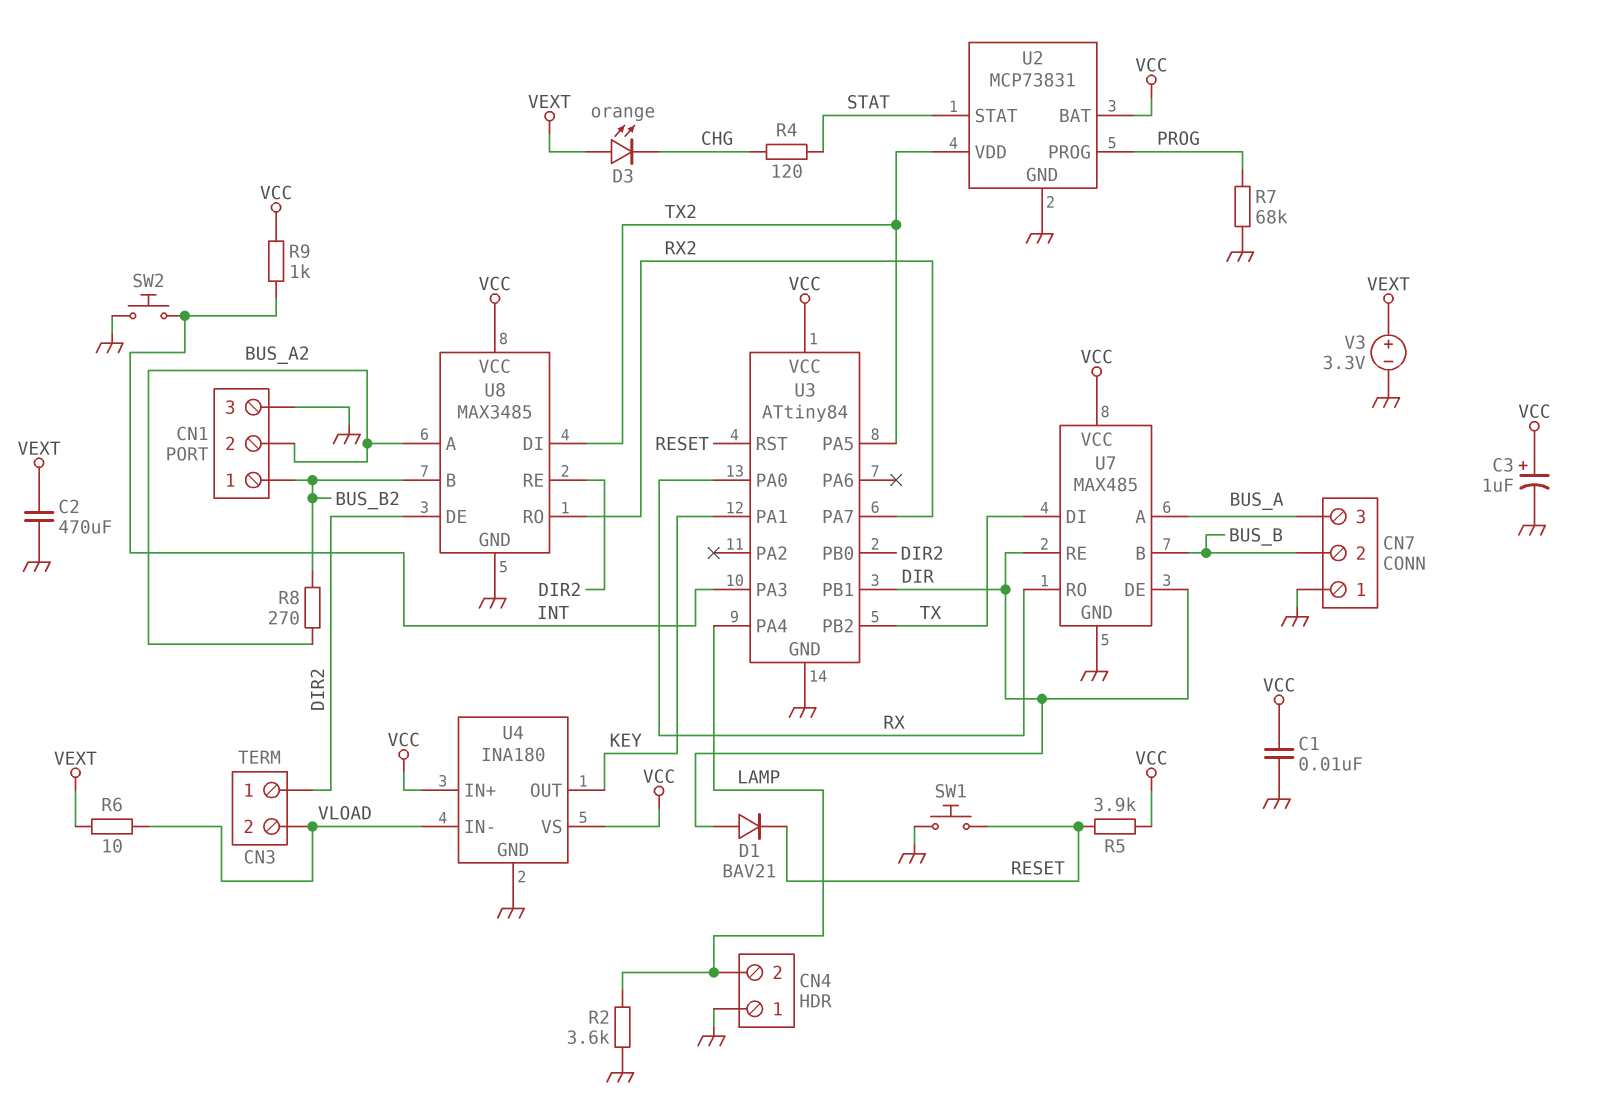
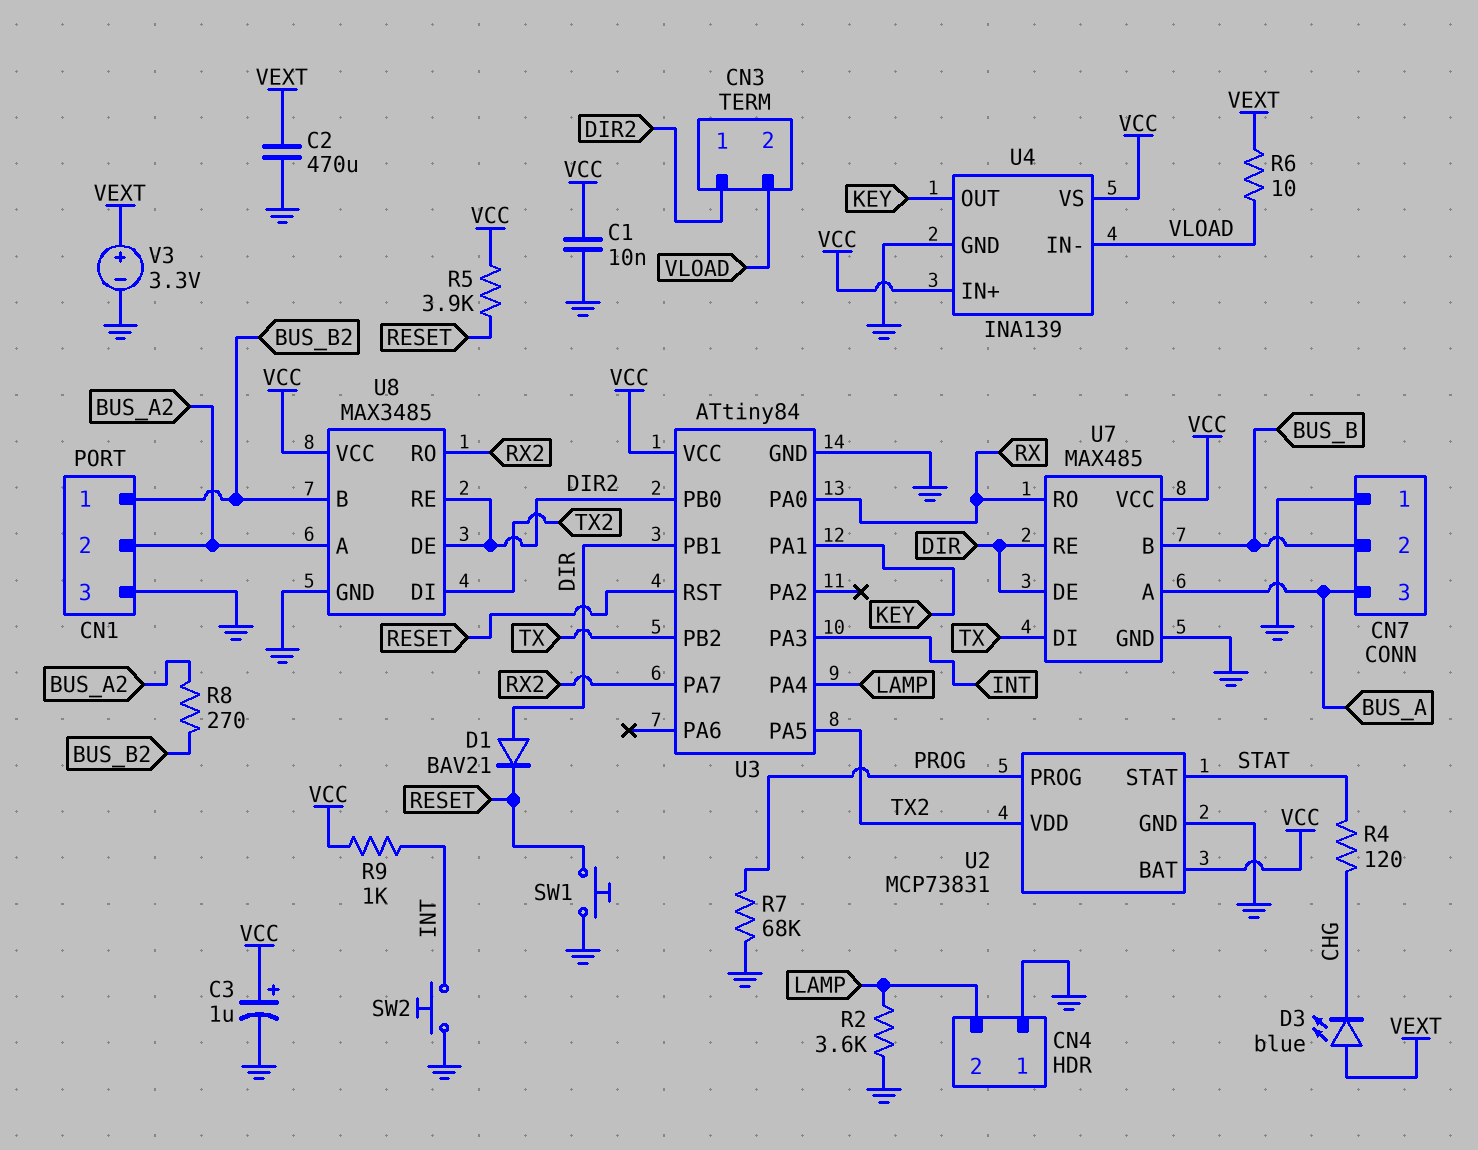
D3: LED orange (A VEXT, K CHG) -> LED blue (A VEXT, K CHG)
U4: INA180 -> INA139

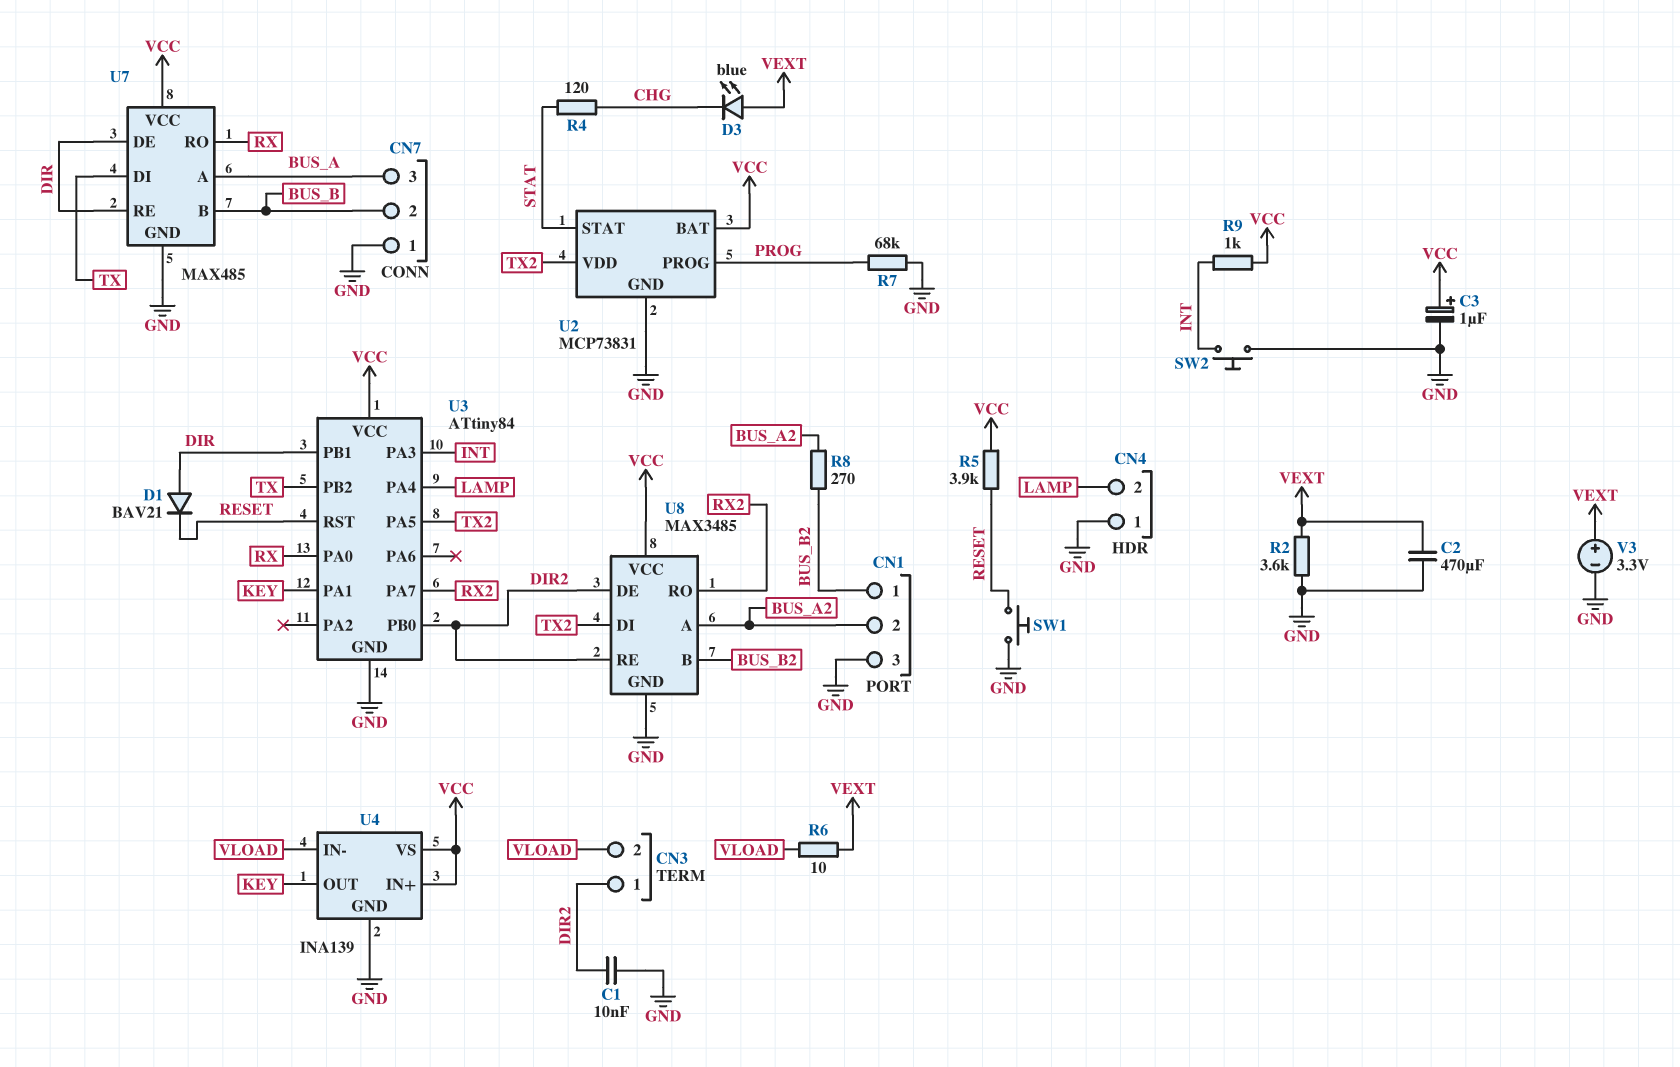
C1: 10nF (GND, VCC) -> 10nF (DIR2, GND)
R2: 3.6k (GND, LAMP) -> 3.6k (GND, VEXT)

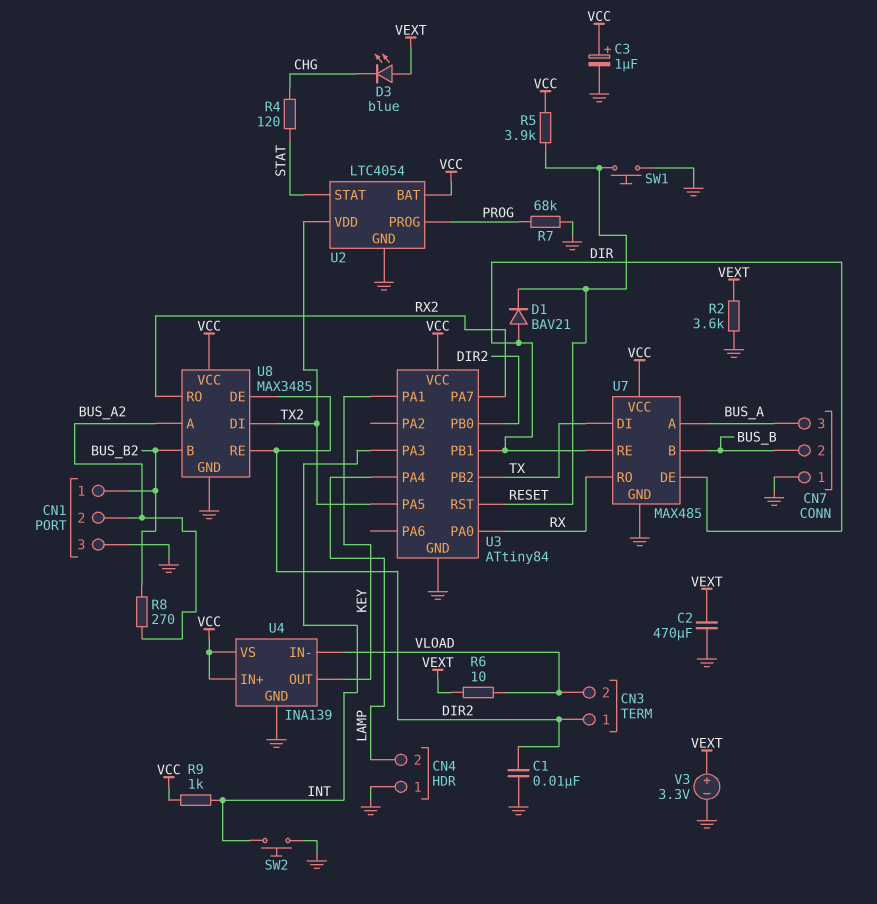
U2: MCP73831 -> LTC4054

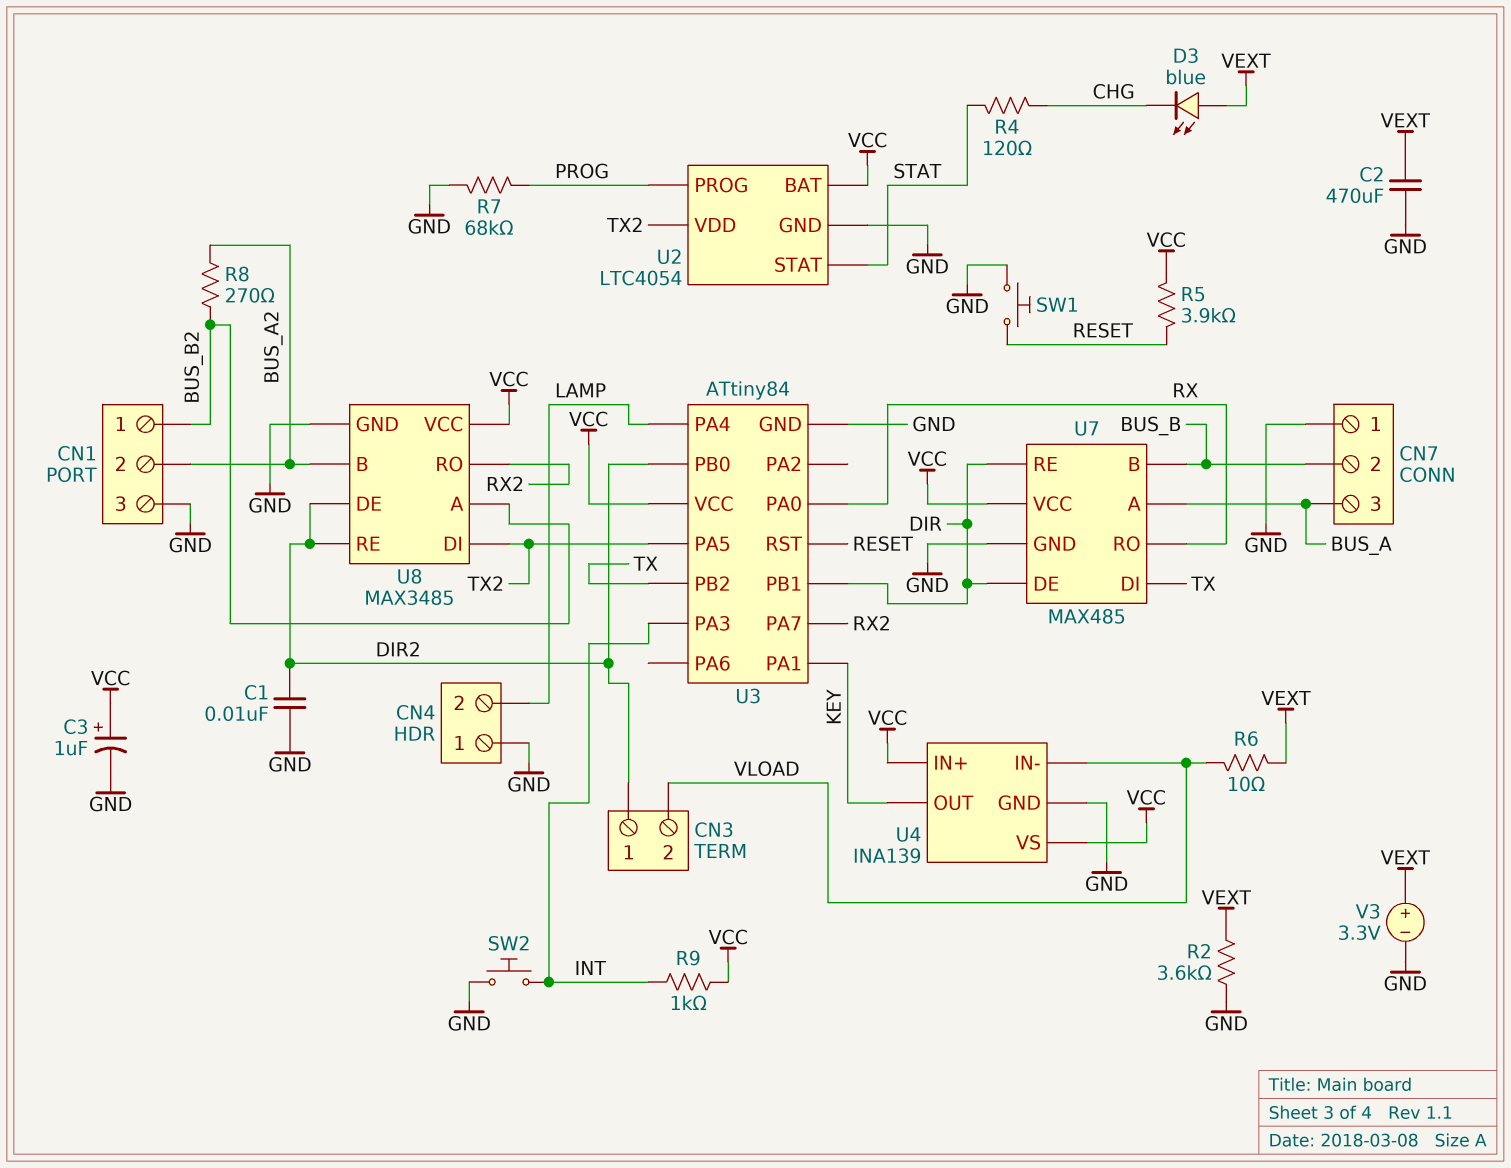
D1: diode BAV21 (A DIR, K RESET) -> none
U8 pin A: BUS_A2 -> BUS_B2
U8 pin B: BUS_B2 -> BUS_A2

